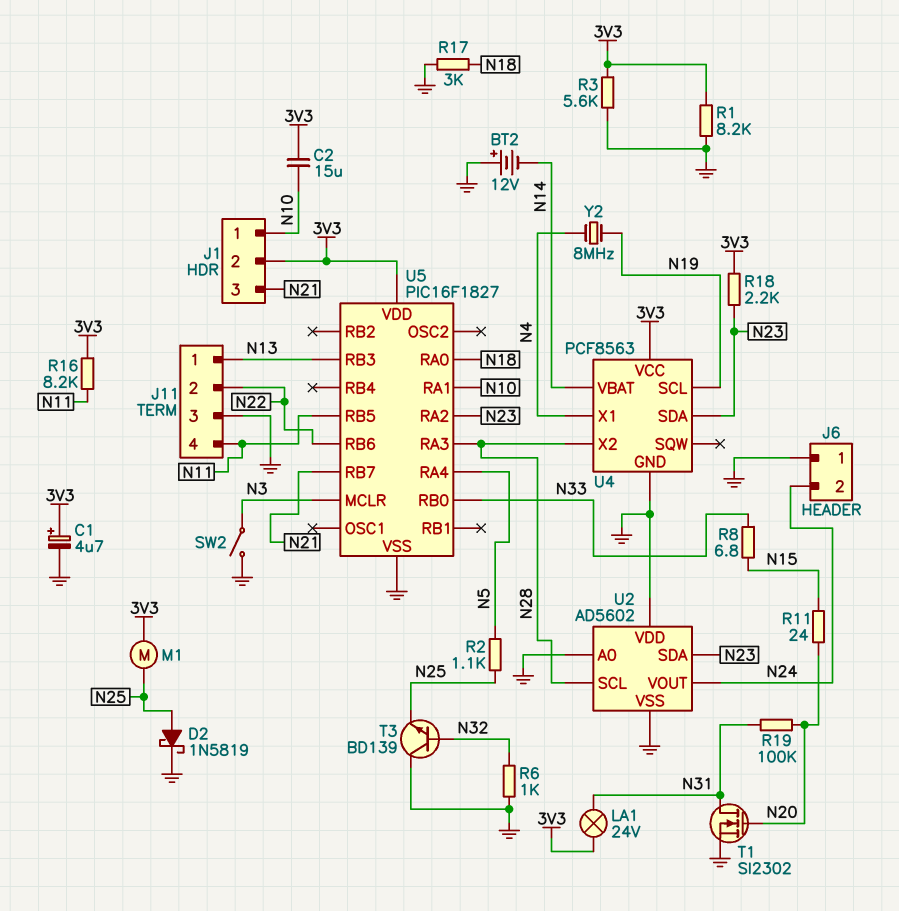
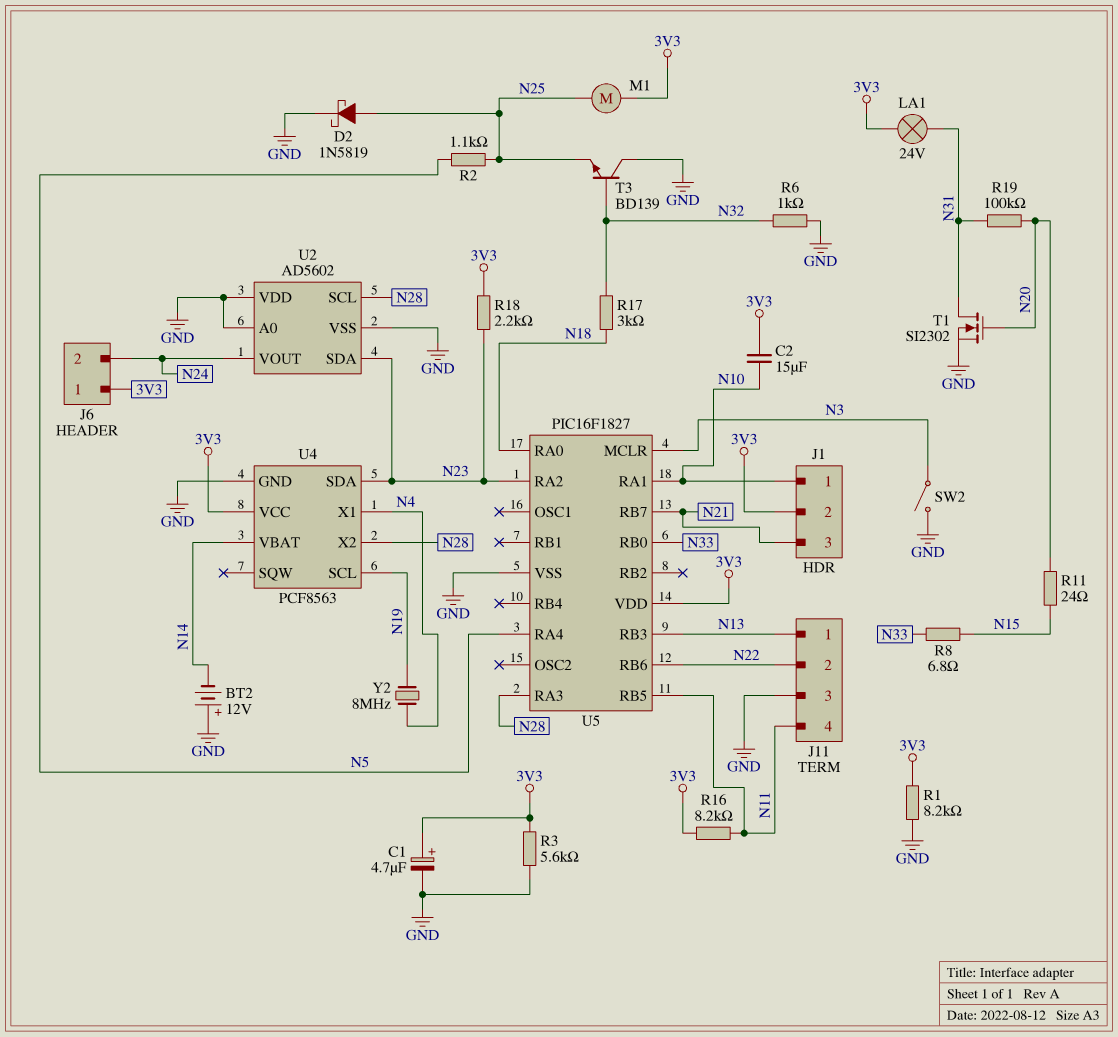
J6 pin 1: GND -> 3V3
R17: 3k (GND, N18) -> 3k (N18, N32)

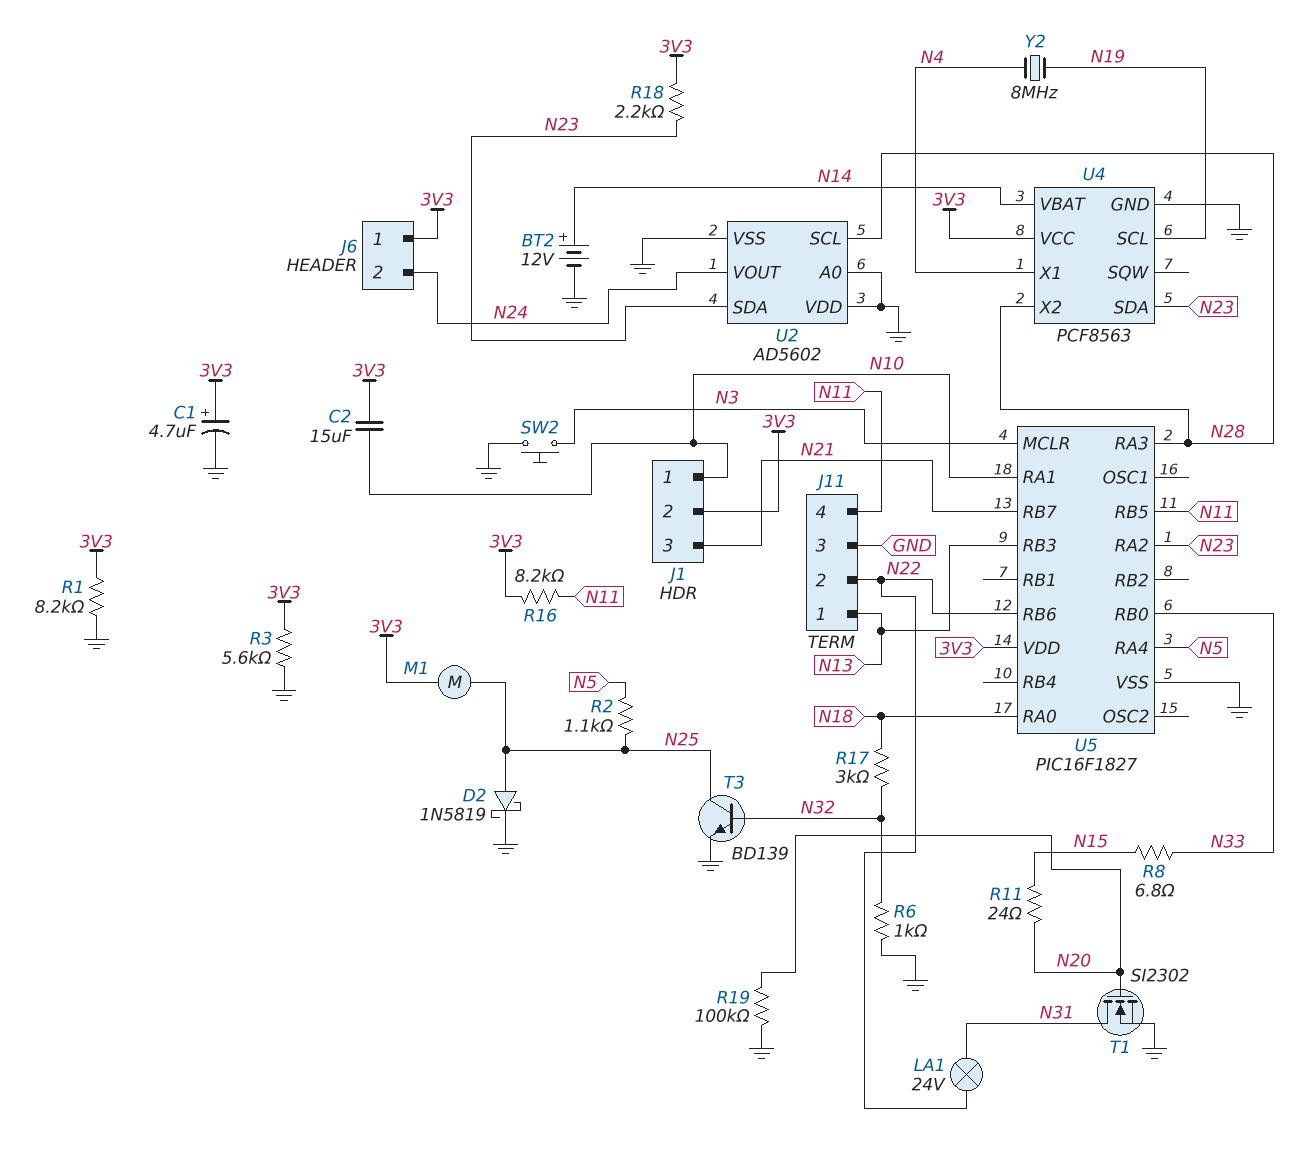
BT2: 12V (plus GND, minus N14) -> 12V (plus N14, minus GND)
LA1: lamp 24V (3V3, N31) -> lamp 24V (N22, N31)
R19: 100k (N20, N31) -> 100k (GND, N20)
SW2: switch (GND, N3) -> button (GND, N3)
T3: NPN BD139 (B N32, C GND, E N25) -> NPN BD139 (B N32, C N25, E GND)

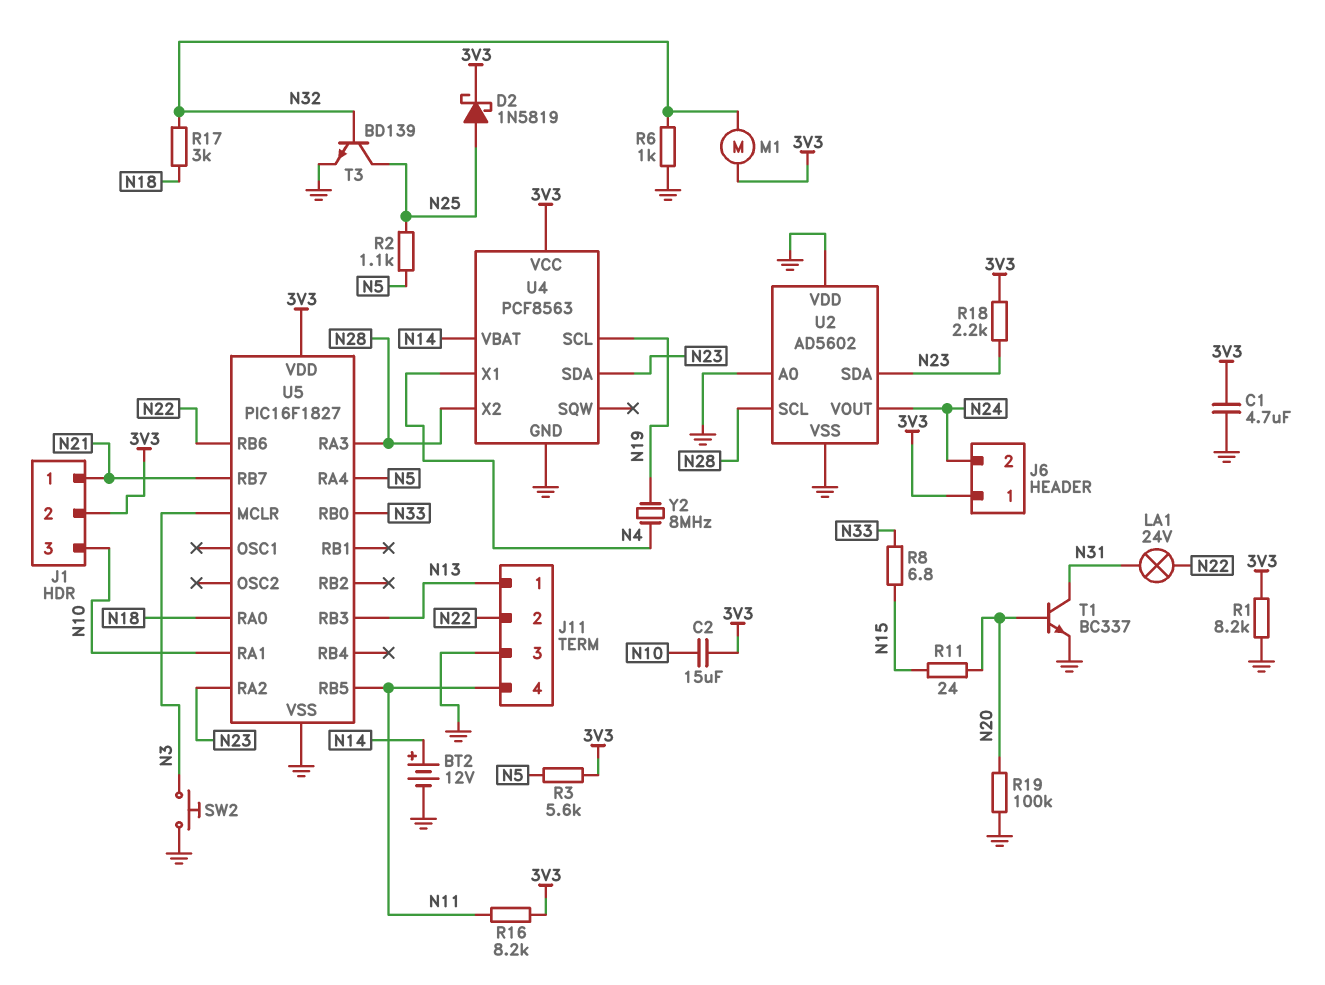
C1: 4.7uF (plus 3V3, minus GND) -> 4.7uF (3V3, GND)
D2: schottky 1N5819 (A N25, K GND) -> schottky 1N5819 (A N25, K 3V3)
J1 pin 1: N10 -> N21
J1 pin 3: N21 -> N10
M1: motor (3V3, N25) -> motor (3V3, N32)
R3: 5.6k (3V3, GND) -> 5.6k (3V3, N5)
T1: NMOS SI2302 (G N20, D N31, S GND) -> NPN BC337 (B N20, C N31, E GND)

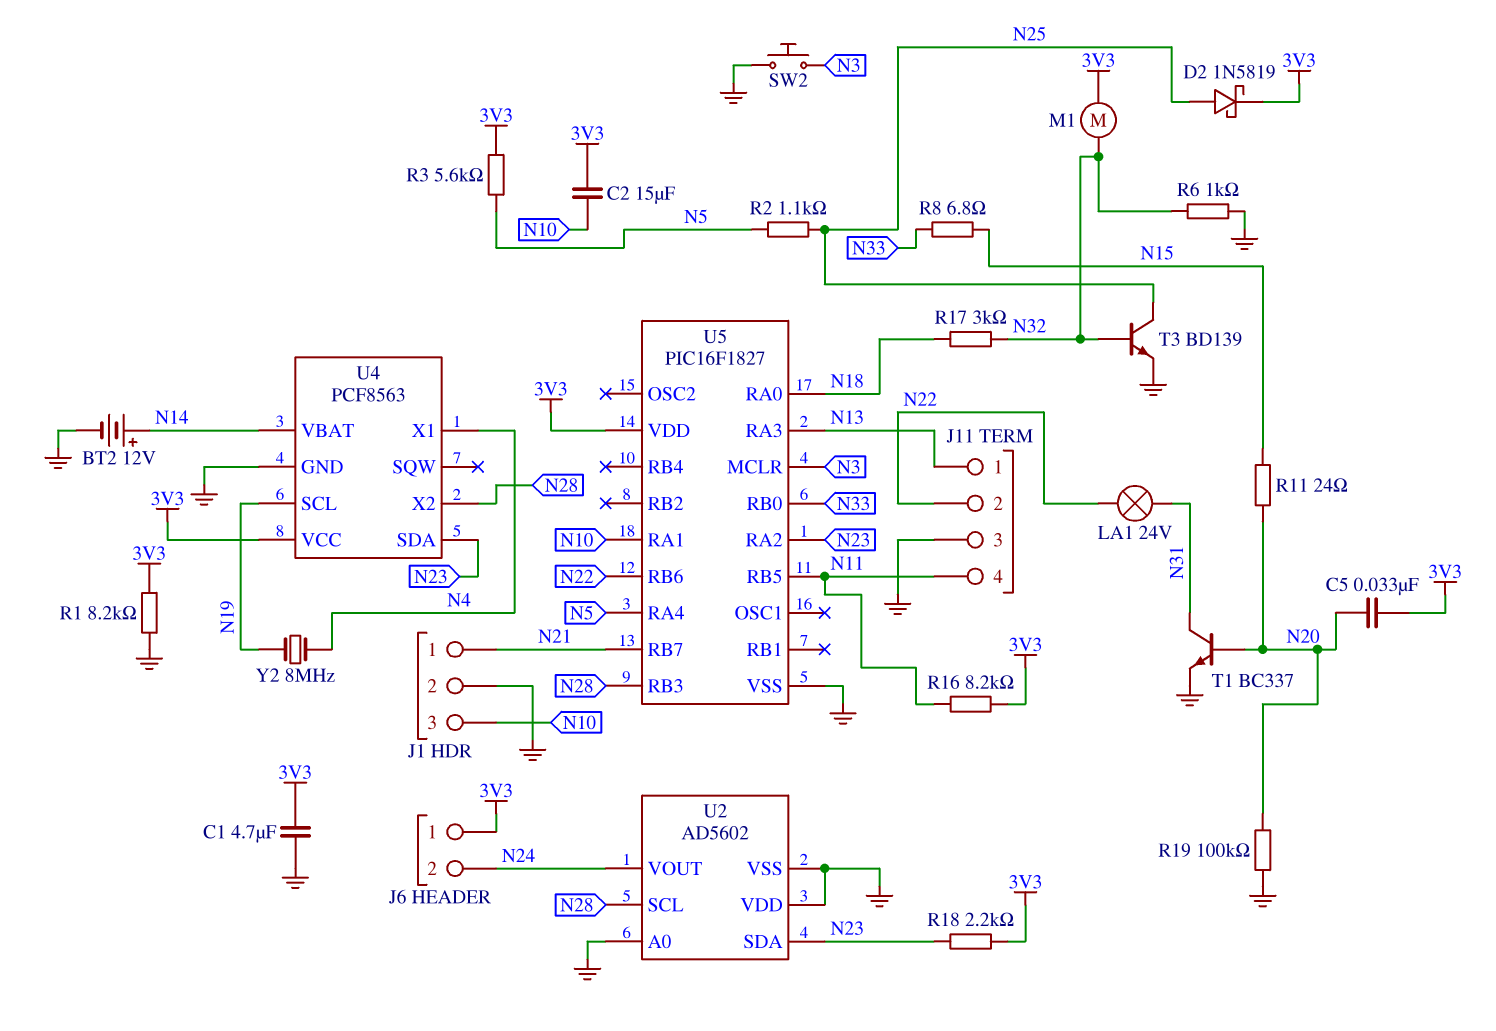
C5: none -> 33nF (3V3, N20)
J1 pin 2: 3V3 -> GND
U5 pin RA3: N28 -> N13
U5 pin RB3: N13 -> N28

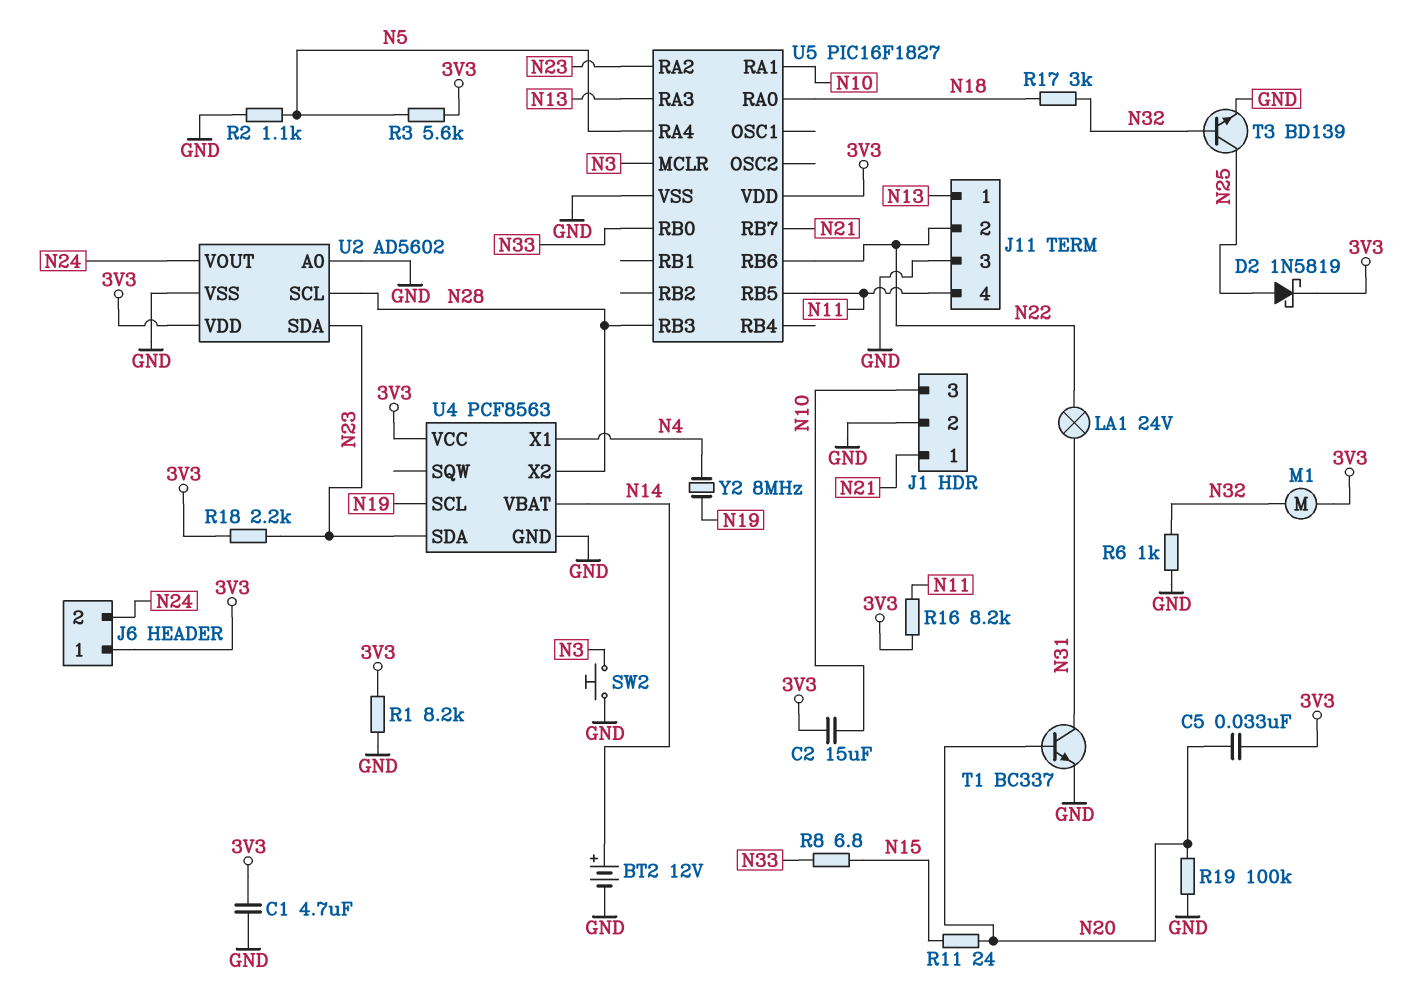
R2: 1.1k (N5, N25) -> 1.1k (GND, N5)
U2 pin VDD: GND -> 3V3

